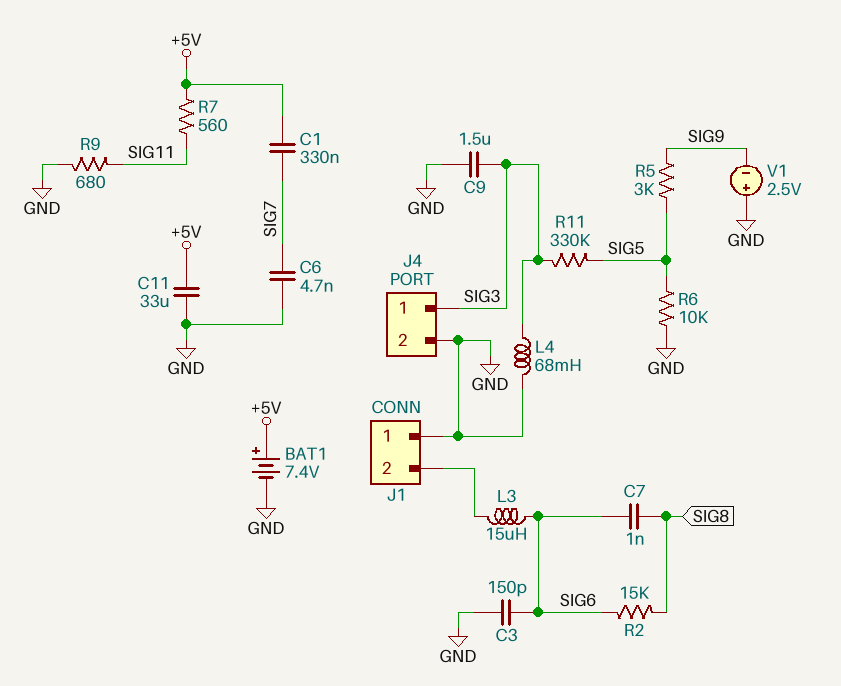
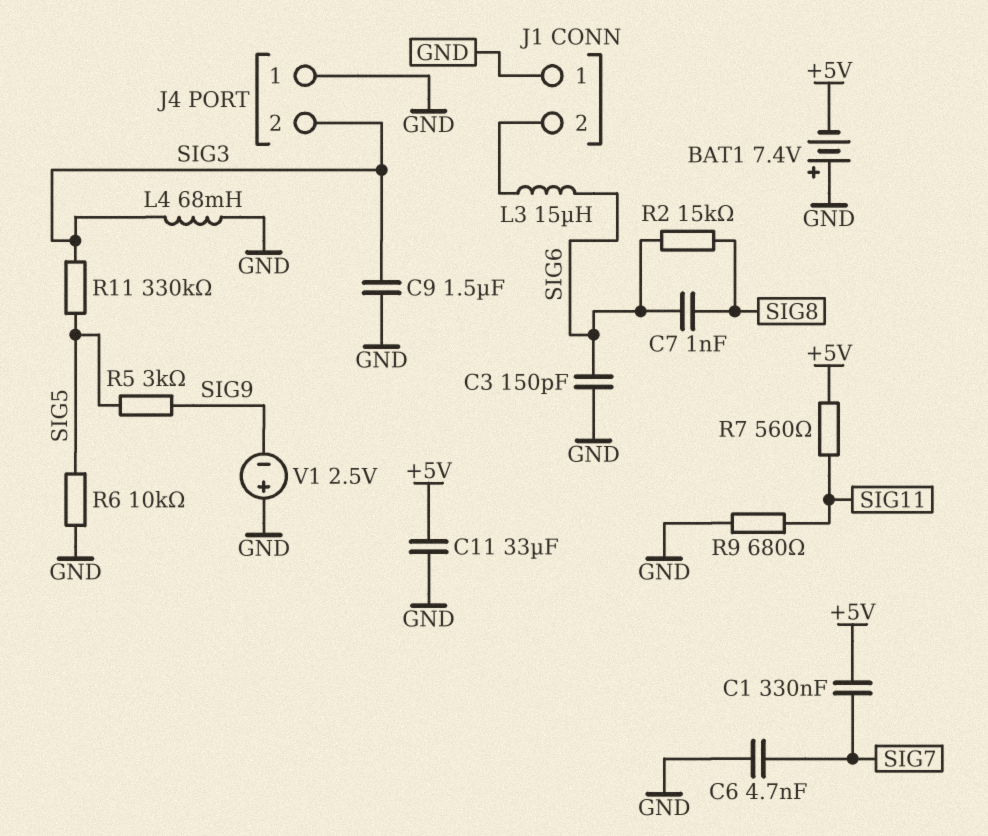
BAT1: 7.4V (plus +5V, minus GND) -> 7.4V (plus GND, minus +5V)
J4 pin 1: SIG3 -> GND
J4 pin 2: GND -> SIG3

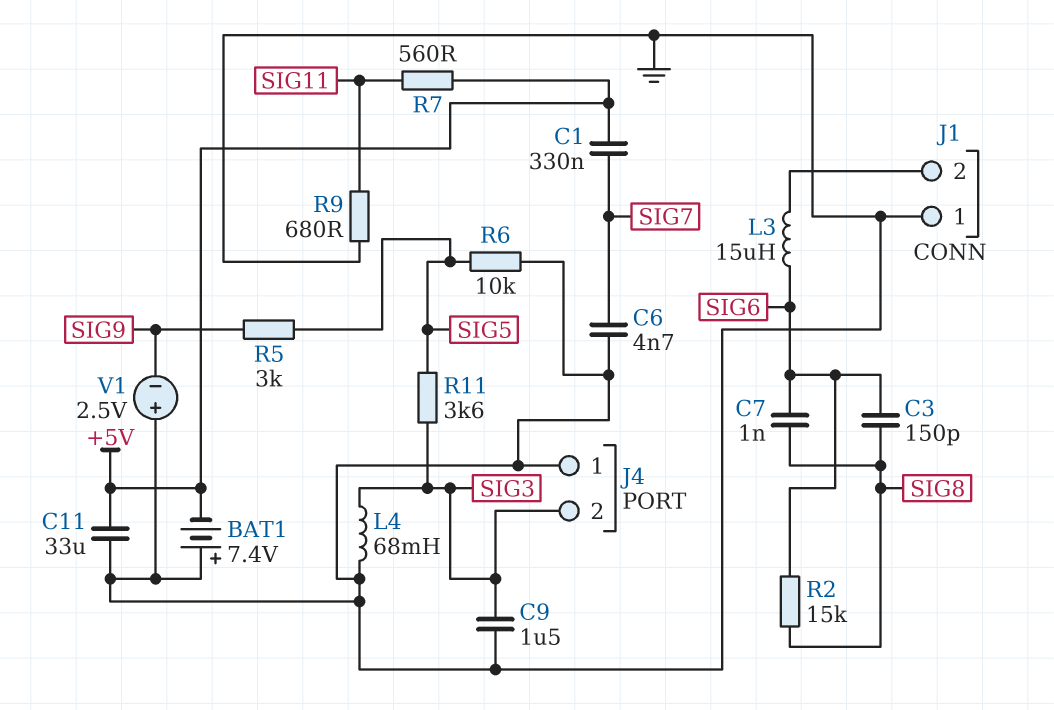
C3: 150pF (GND, SIG6) -> 150pF (SIG6, SIG8)
R11: 330k (SIG3, SIG5) -> 3.6k (SIG3, SIG5)

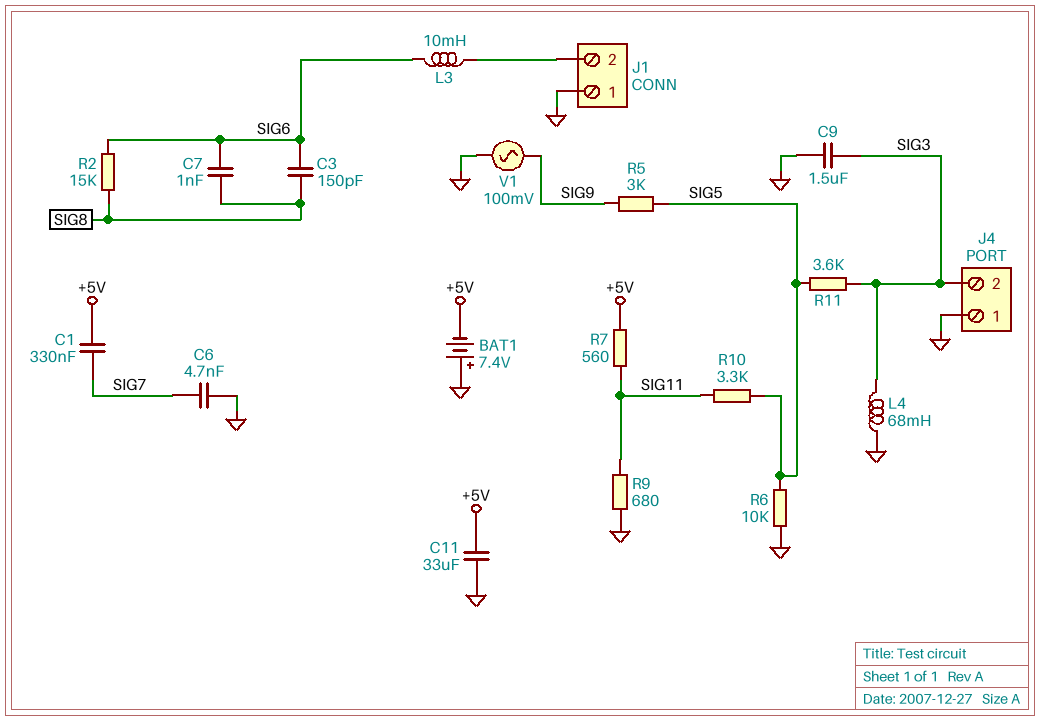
L3: 15uH (J1/2, SIG6) -> 10mH (J1/2, SIG6)
R10: none -> 3.3k (SIG5, SIG11)
V1: 2.5V (plus GND, minus SIG9) -> AC 100mV (GND, SIG9)

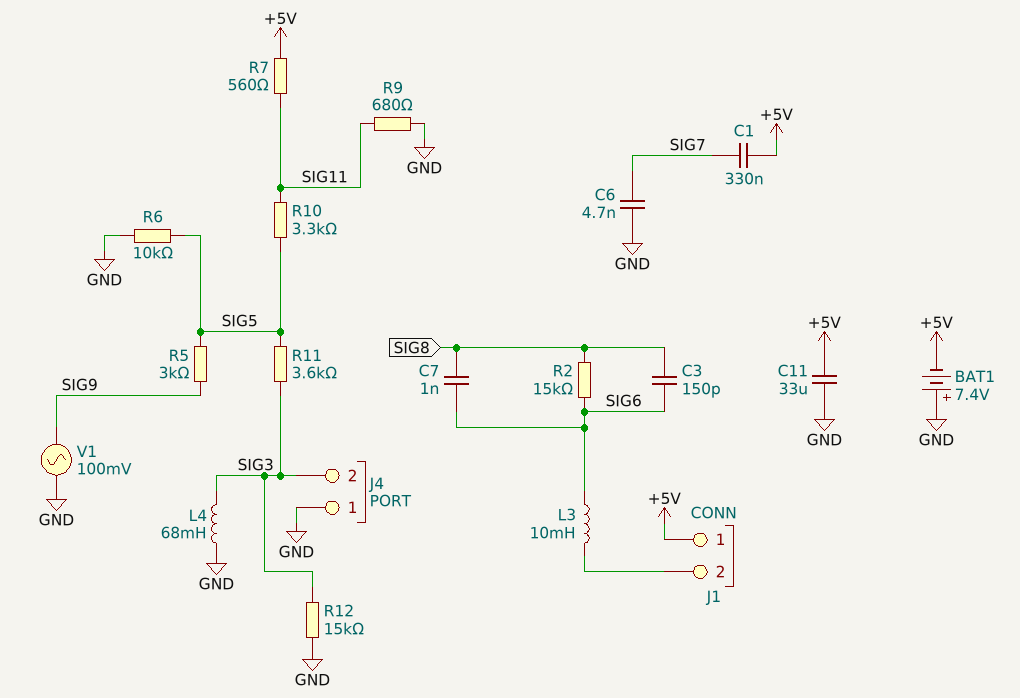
C9: 1.5uF (GND, SIG3) -> none
J1 pin 1: GND -> +5V
R12: none -> 15k (GND, SIG3)

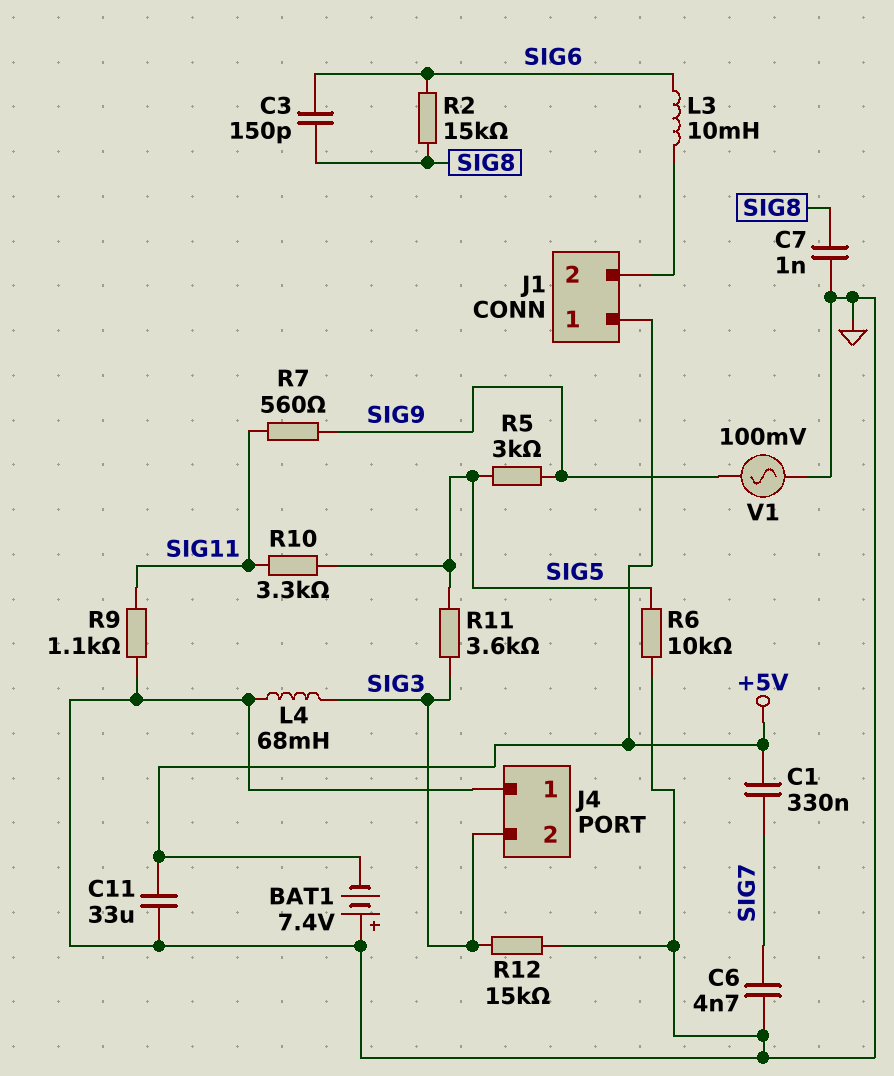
C7: 1nF (SIG6, SIG8) -> 1nF (GND, SIG8)
R7: 560 (+5V, SIG11) -> 560 (SIG9, SIG11)
R9: 680 (GND, SIG11) -> 1.1k (GND, SIG11)

